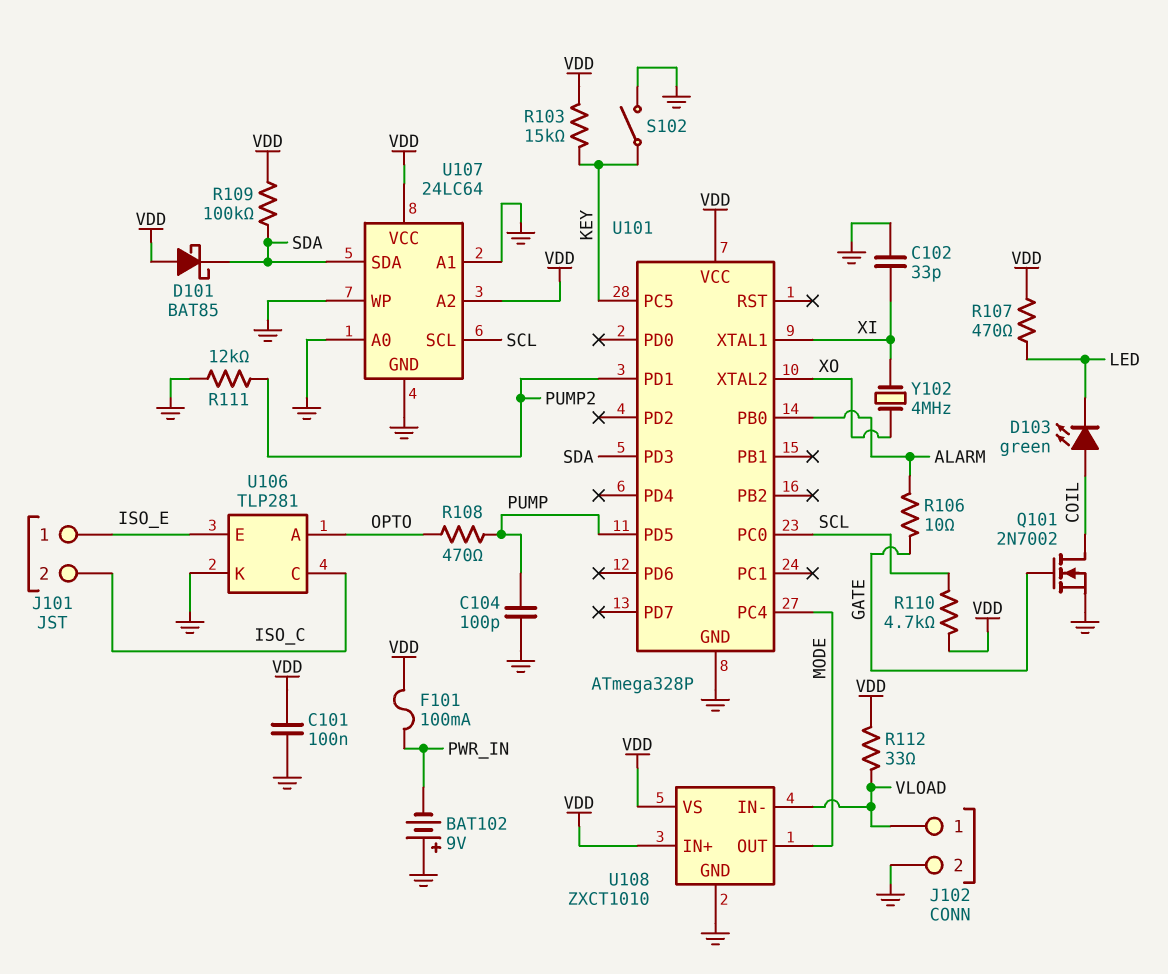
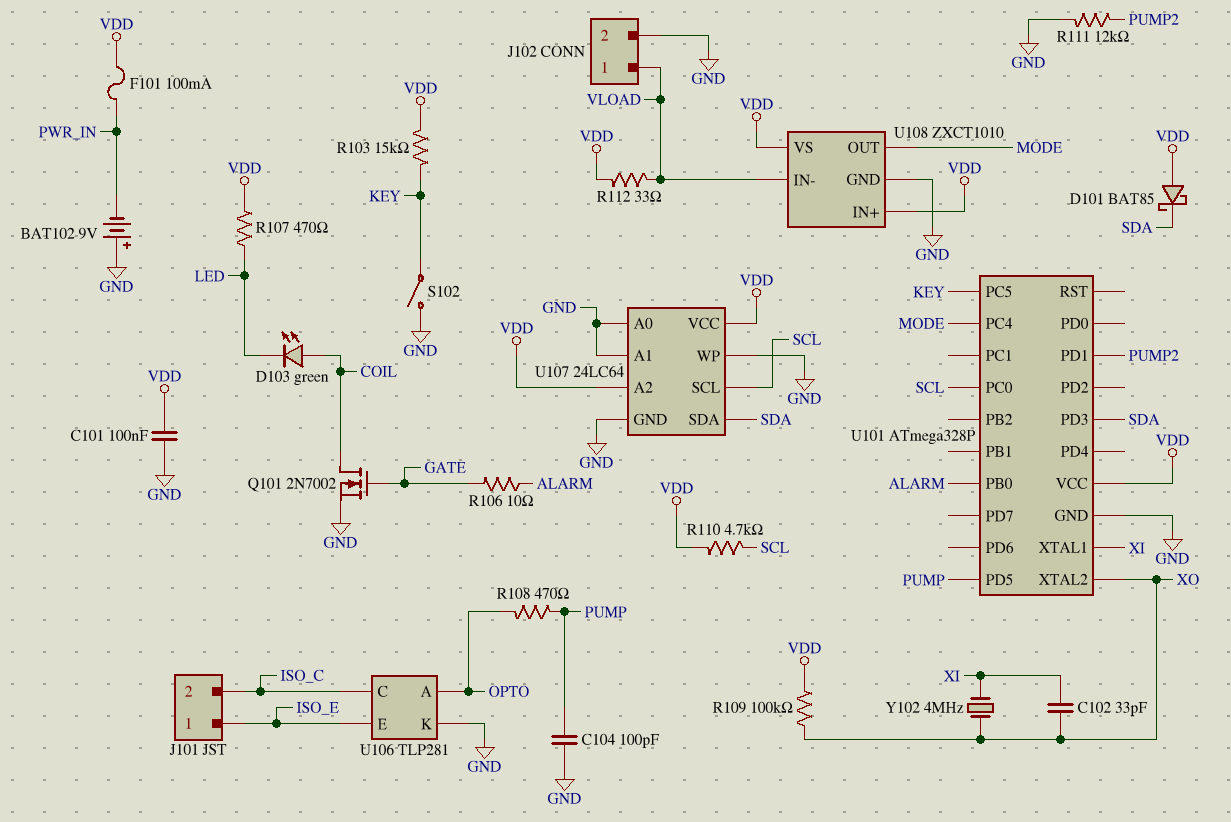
C102: 33pF (GND, XI) -> 33pF (XI, XO)
R109: 100k (SDA, VDD) -> 100k (VDD, XO)

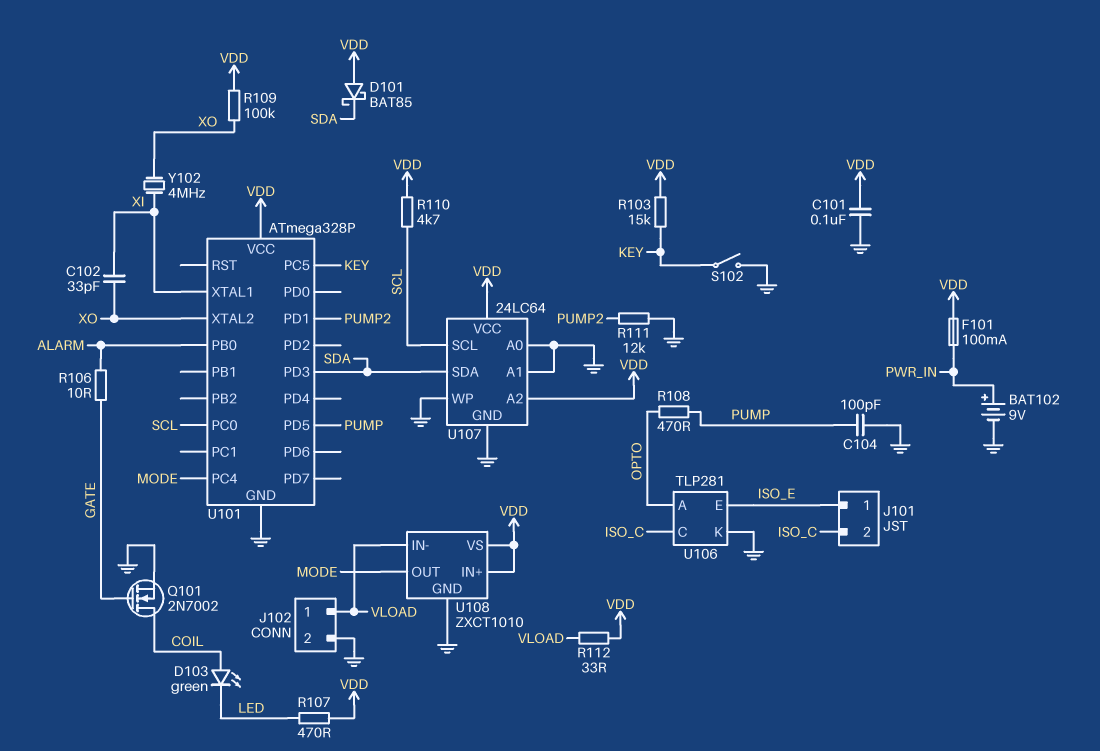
BAT102: 9V (plus GND, minus PWR_IN) -> 9V (plus PWR_IN, minus GND)

